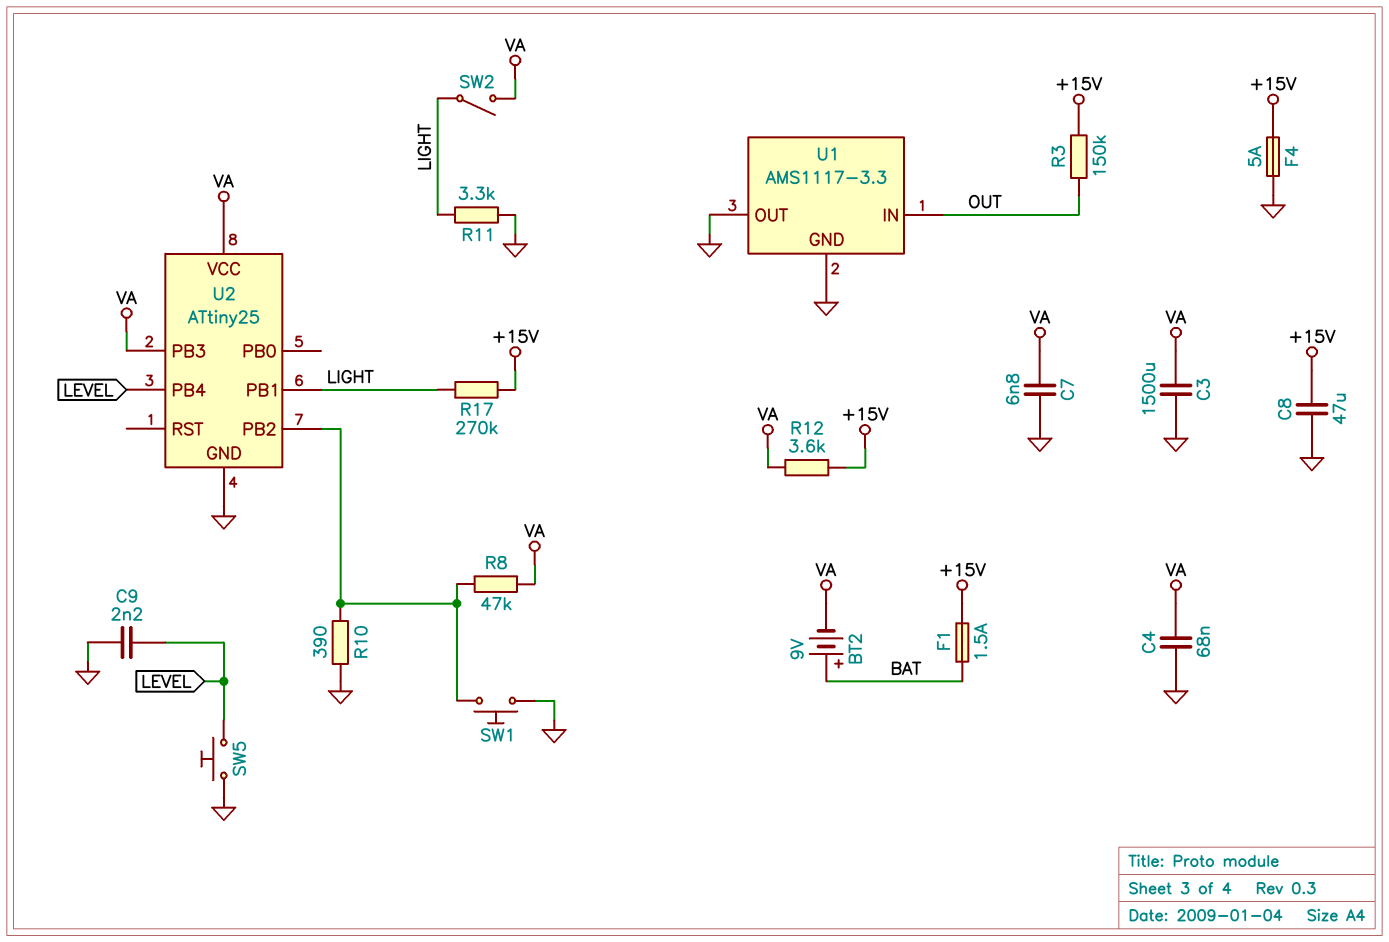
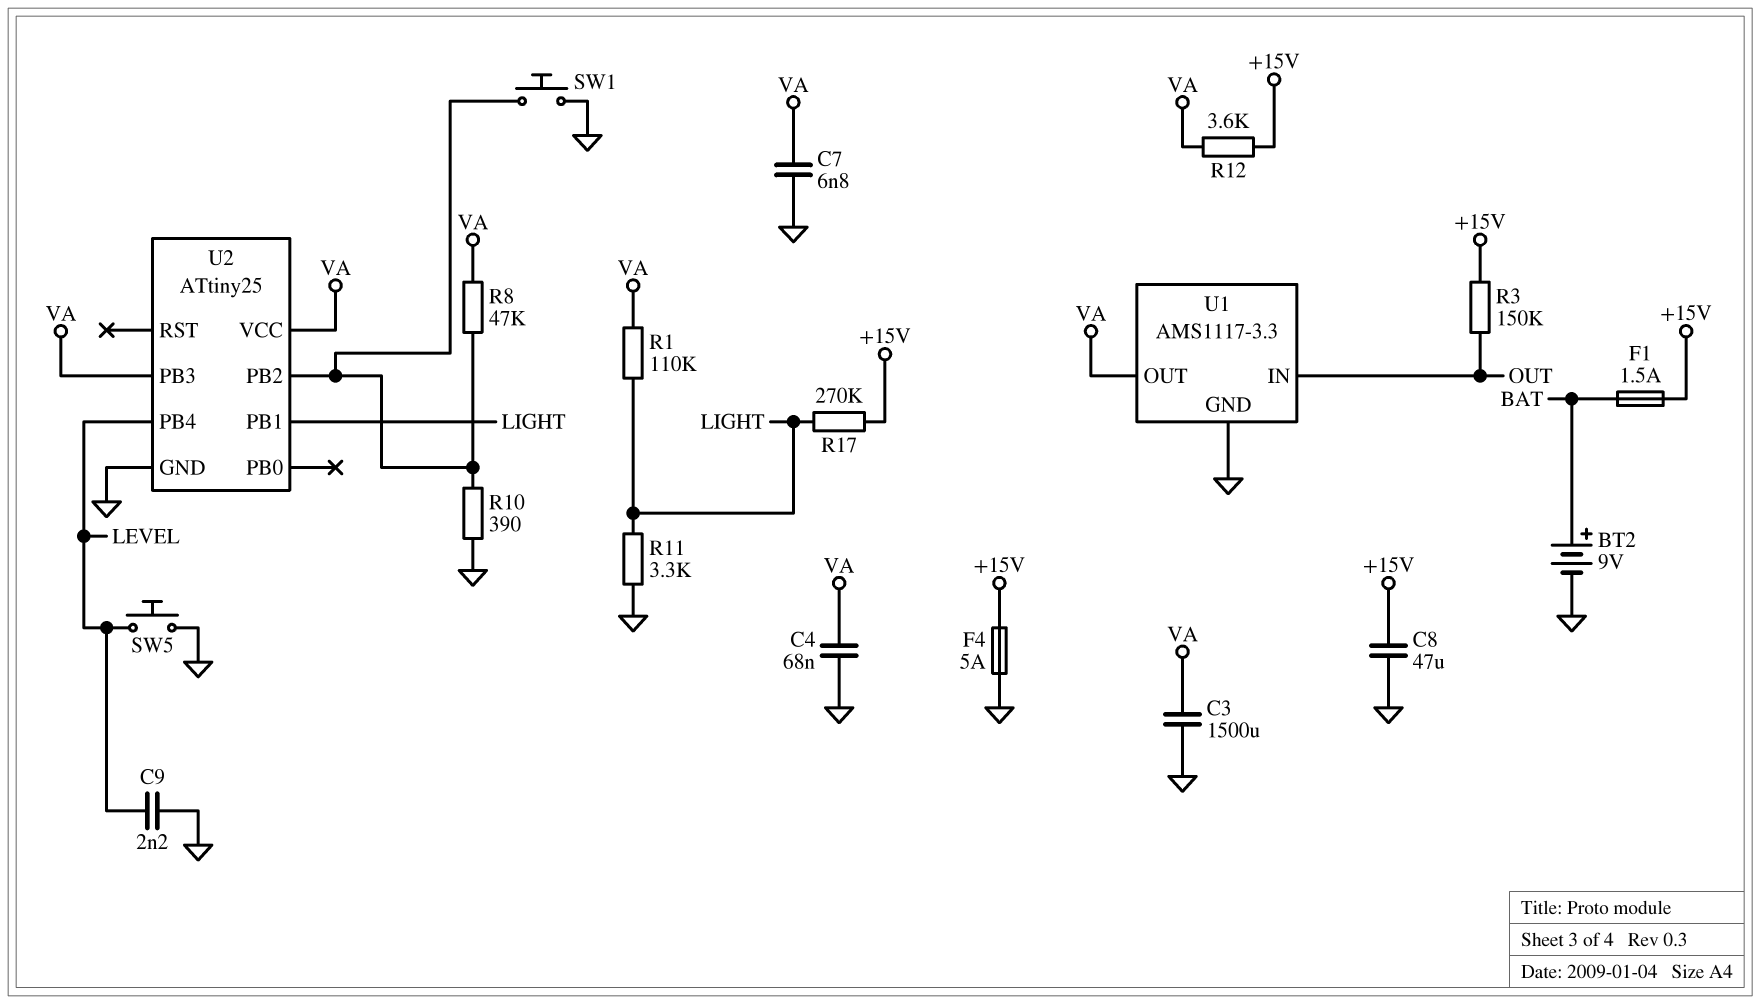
BT2: 9V (plus BAT, minus VA) -> 9V (plus BAT, minus GND)
R1: none -> 110k (LIGHT, VA)
SW2: switch (LIGHT, VA) -> none
U1 pin OUT: GND -> VA

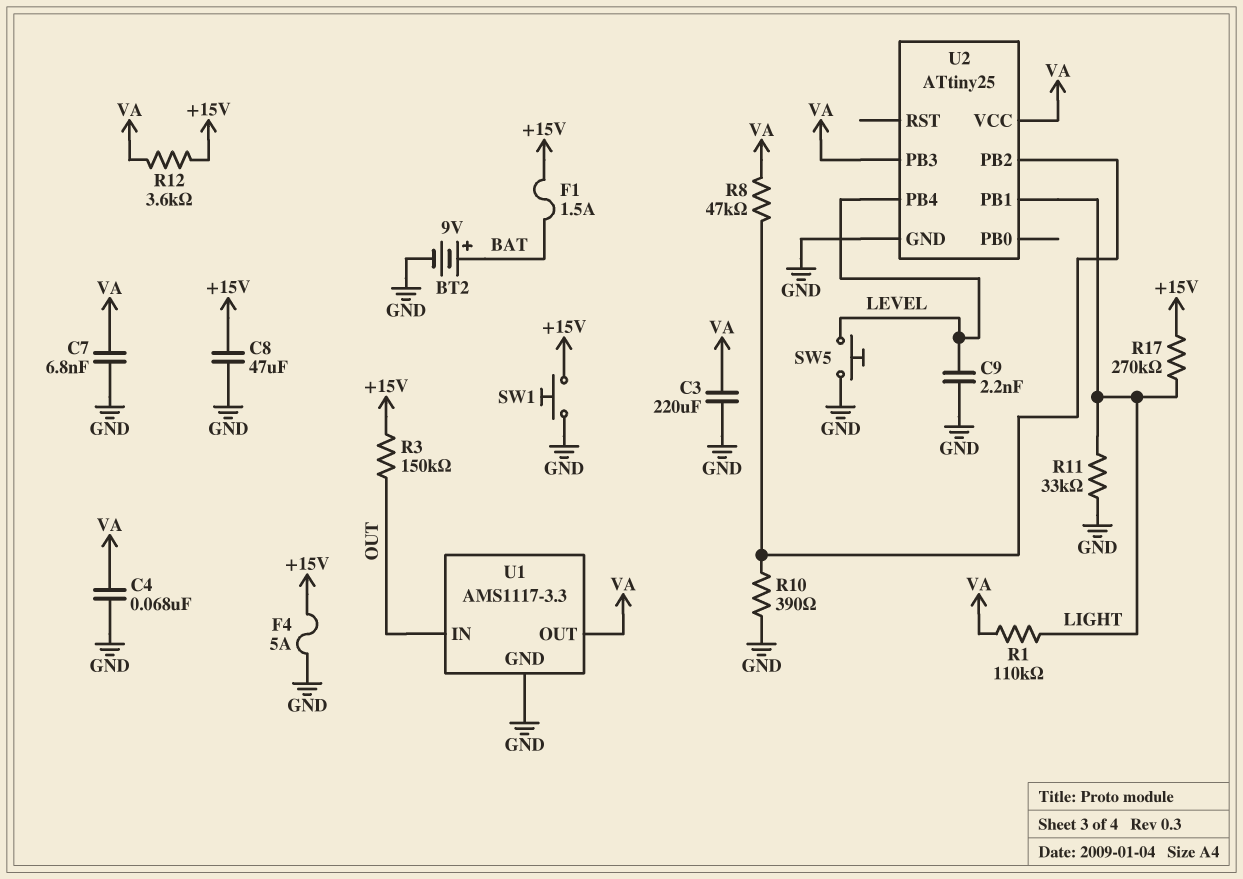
C3: 1500uF (GND, VA) -> 220uF (GND, VA)
R11: 3.3k (GND, LIGHT) -> 33k (GND, LIGHT)
SW1: button (GND, U2/PB2) -> button (+15V, GND)

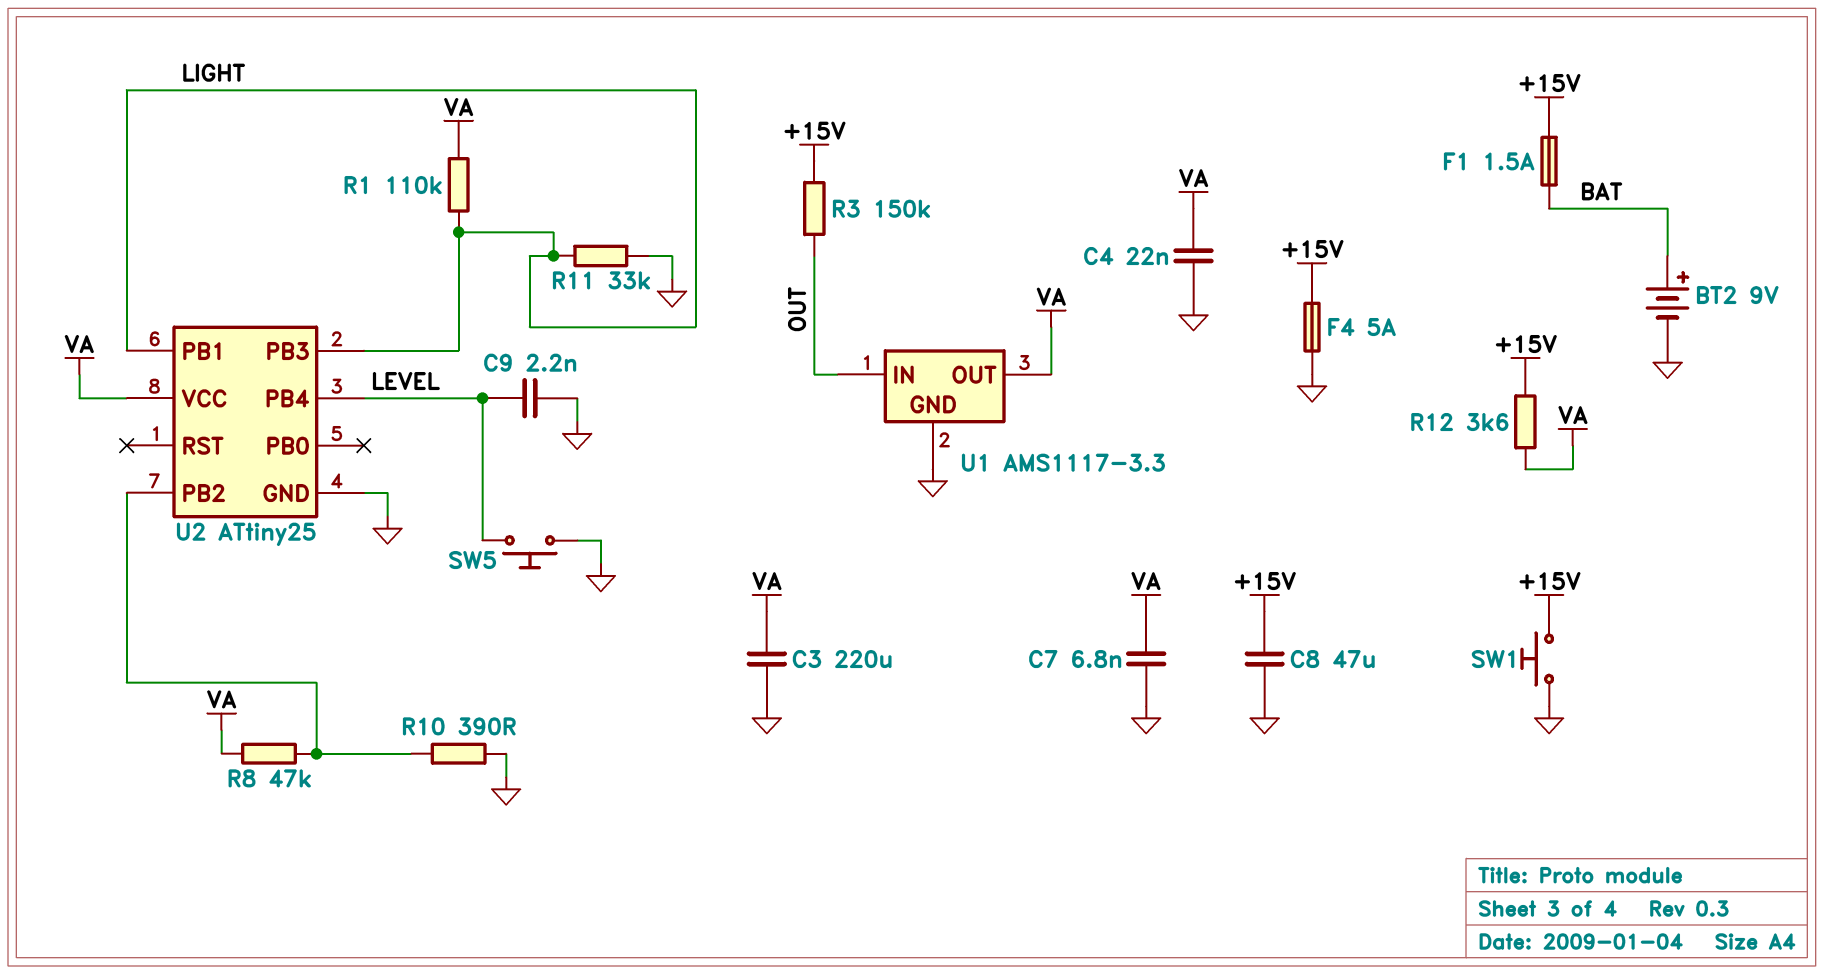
C4: 68nF (GND, VA) -> 22nF (GND, VA)
R17: 270k (+15V, LIGHT) -> none
U2 pin PB3: VA -> LIGHT

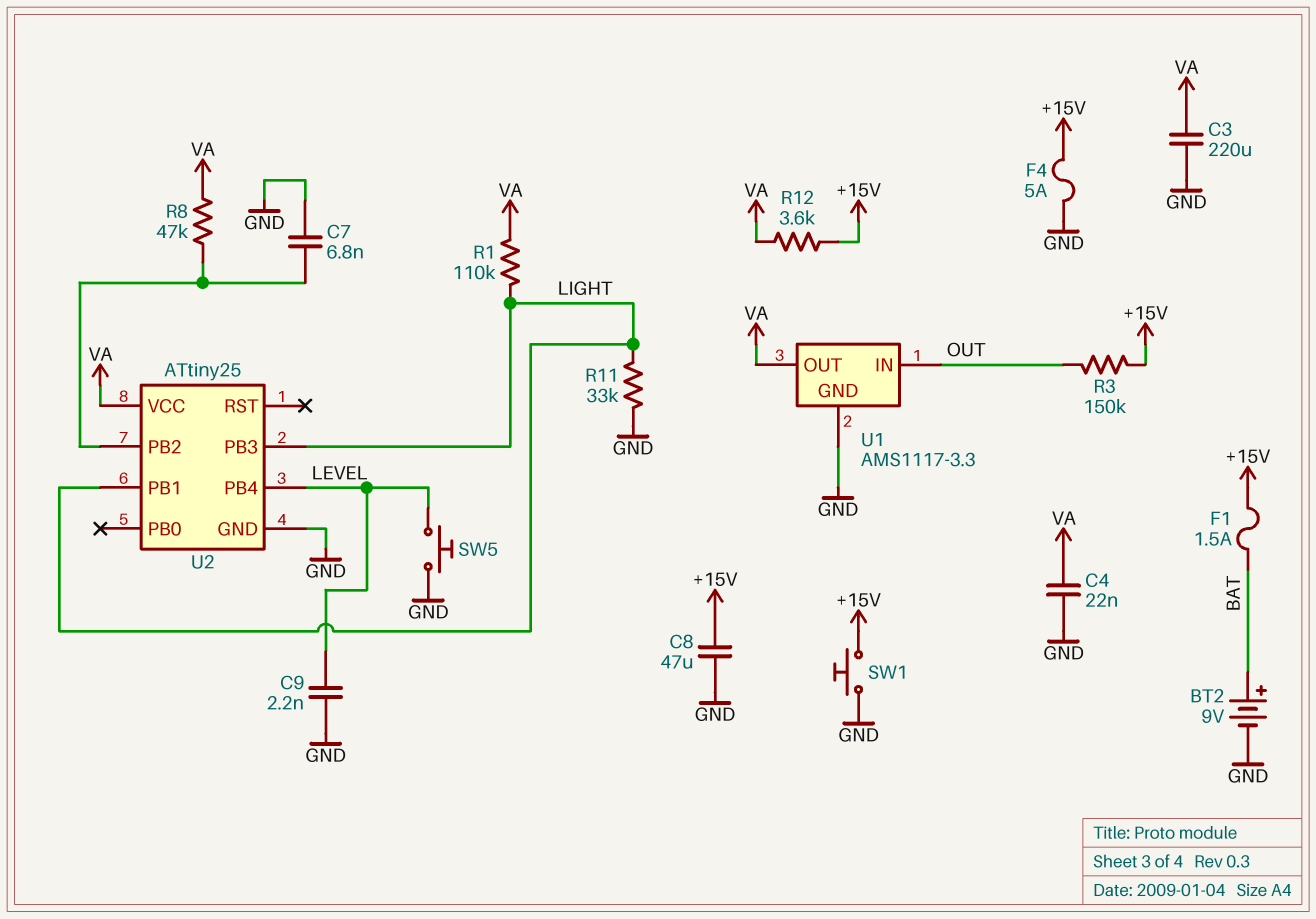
C7: 6.8nF (GND, VA) -> 6.8nF (GND, U2/PB2)
R10: 390 (GND, U2/PB2) -> none

